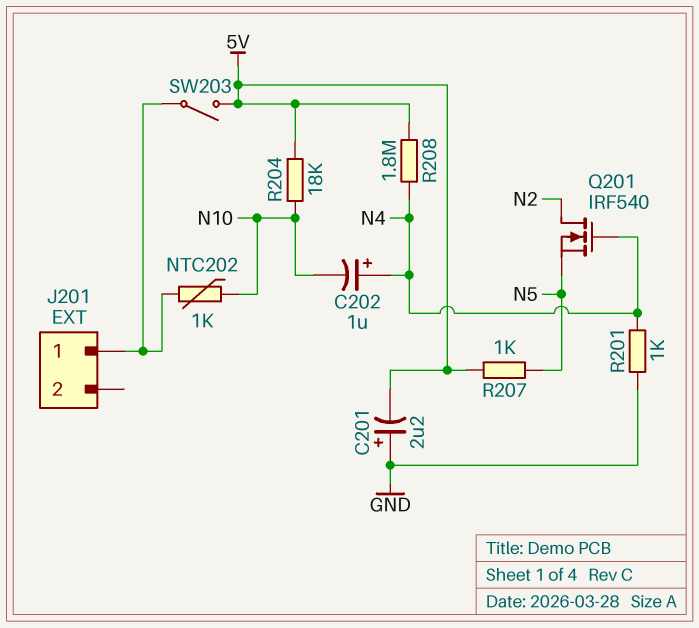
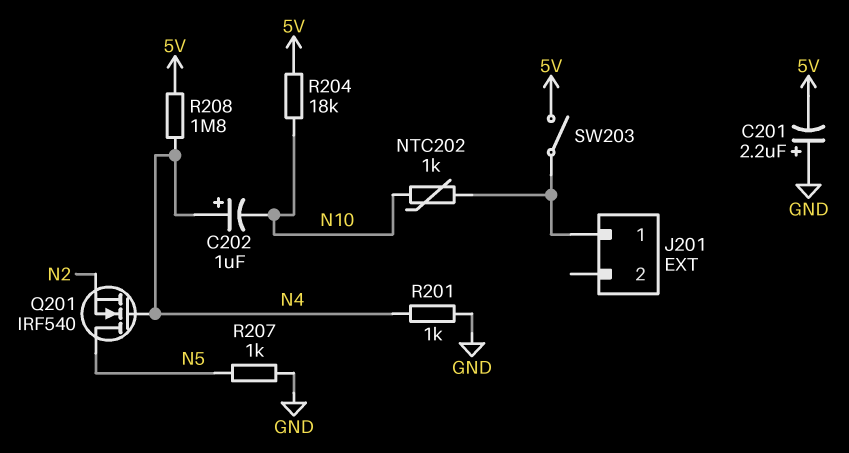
Q201: NMOS IRF540 (G N4, D N2, S N5) -> NMOS IRF540 (G N4, D N5, S N2)
R207: 1k (5V, N5) -> 1k (GND, N5)

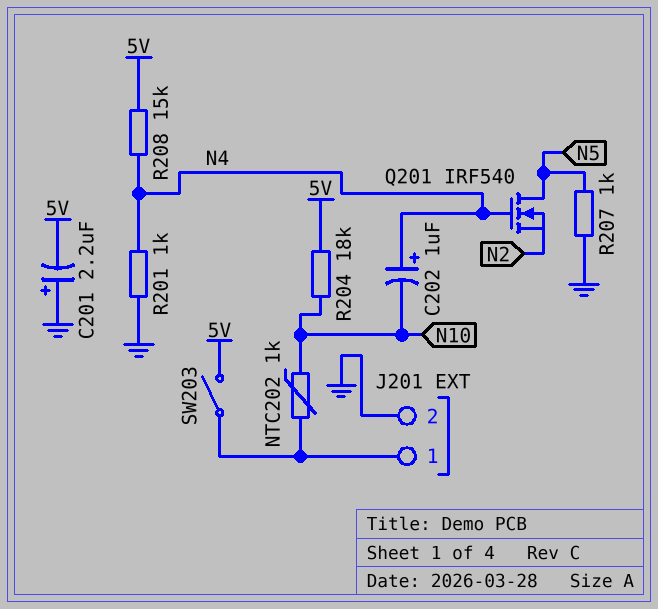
J201 pin 2: none -> GND
R208: 1.8M (5V, N4) -> 15k (5V, N4)

